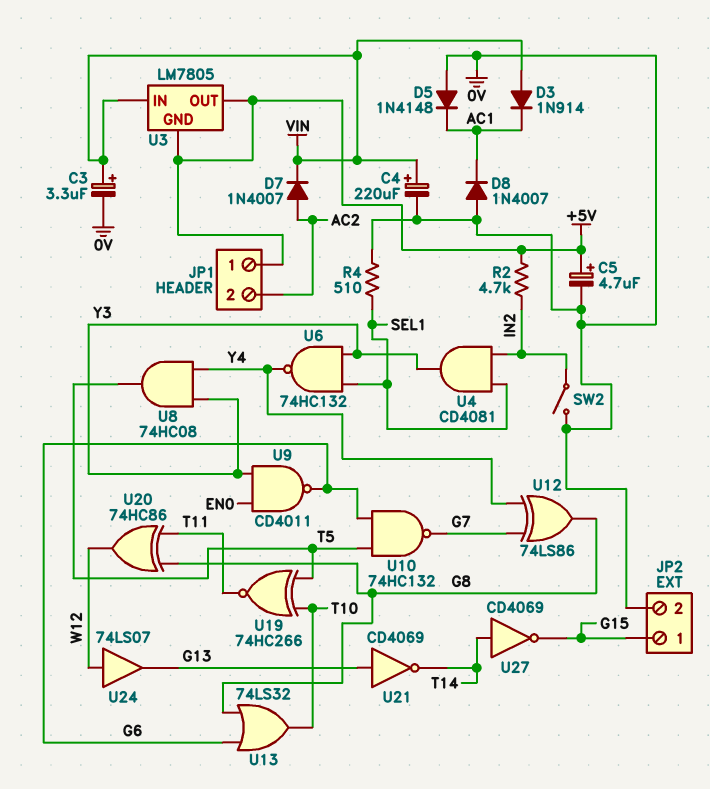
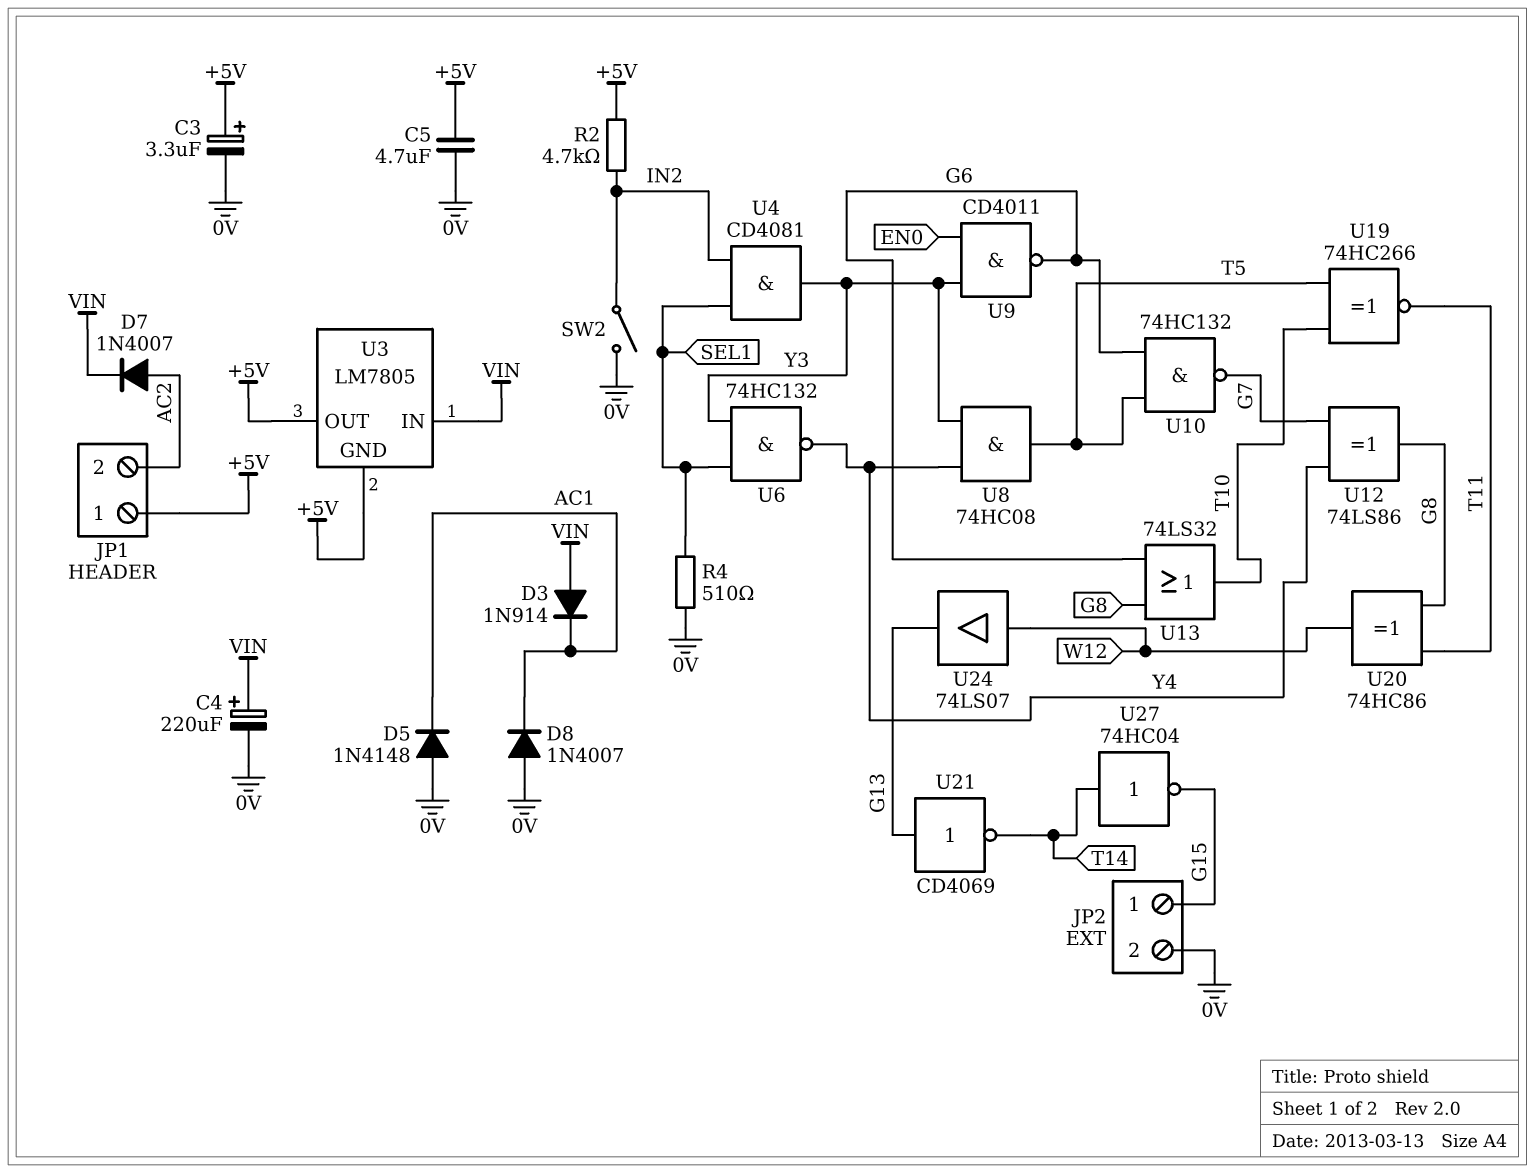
C3: 3.3uF (plus VIN, minus 0V) -> 3.3uF (plus +5V, minus 0V)
C5: 4.7uF (plus +5V, minus 0V) -> 4.7uF (+5V, 0V)
U27: NOT CD4069 (in T14, out G15) -> NOT 74HC04 (in T14, out G15)

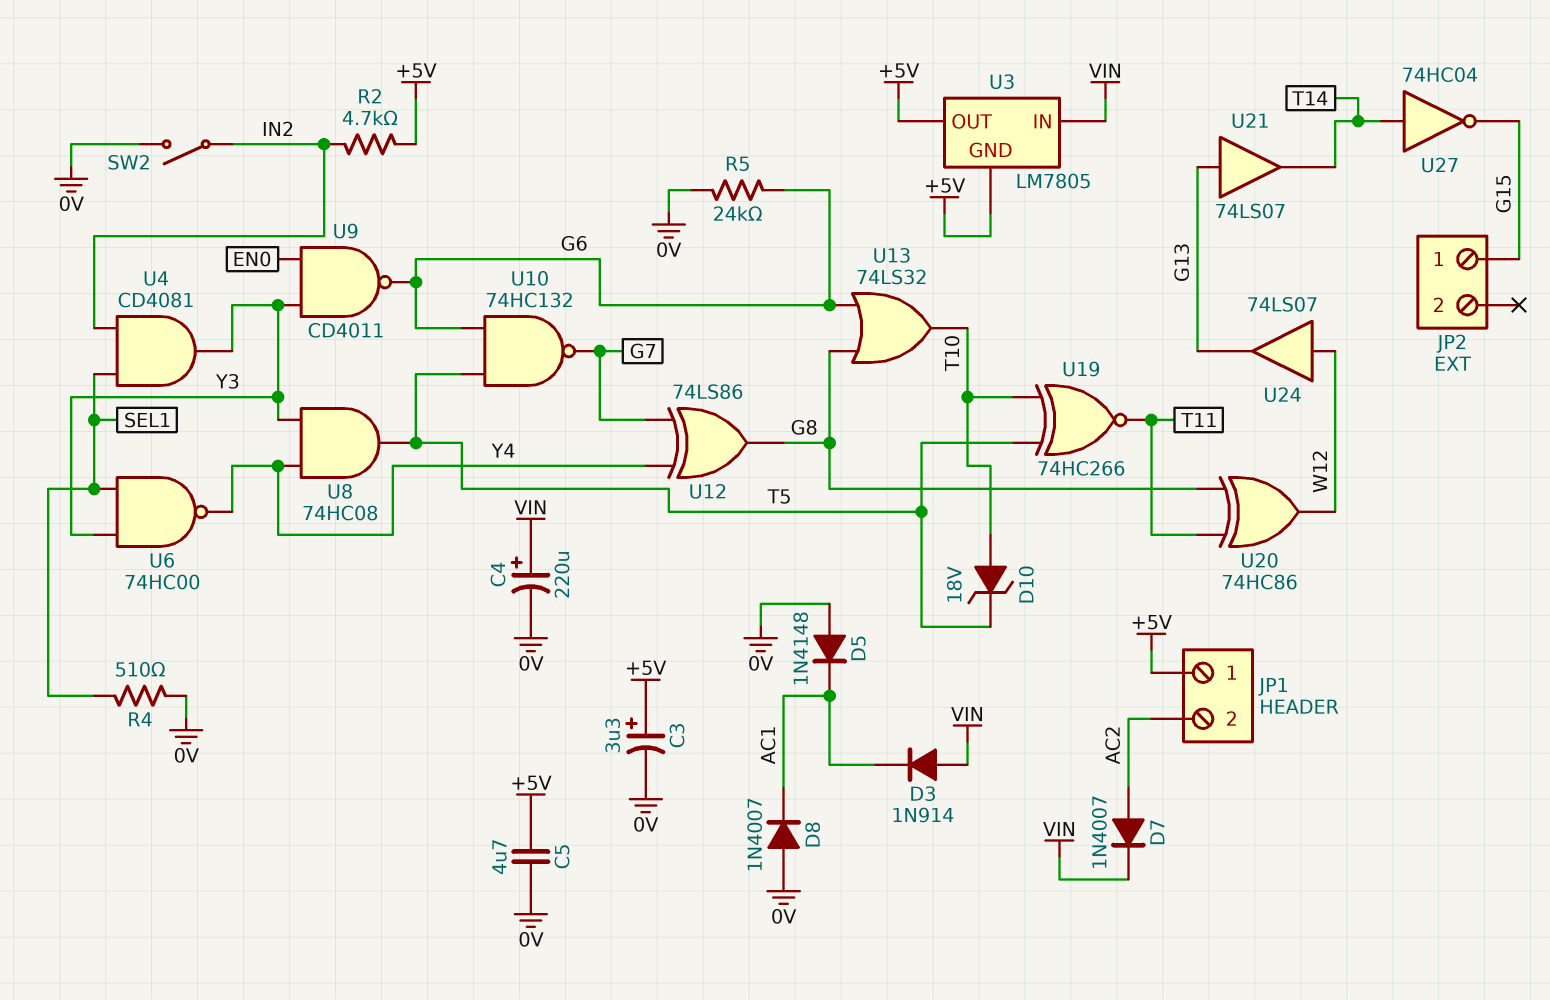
D10: none -> zener 18V (A T10, K T5)
JP2 pin 2: 0V -> none
R5: none -> 24k (0V, G6)
U6: NAND 74HC132 (in SEL1, in Y3, out Y4) -> NAND 74HC00 (in SEL1, in Y3, out Y4)
U21: NOT CD4069 (in G13, out T14) -> buffer 74LS07 (in G13, out T14)

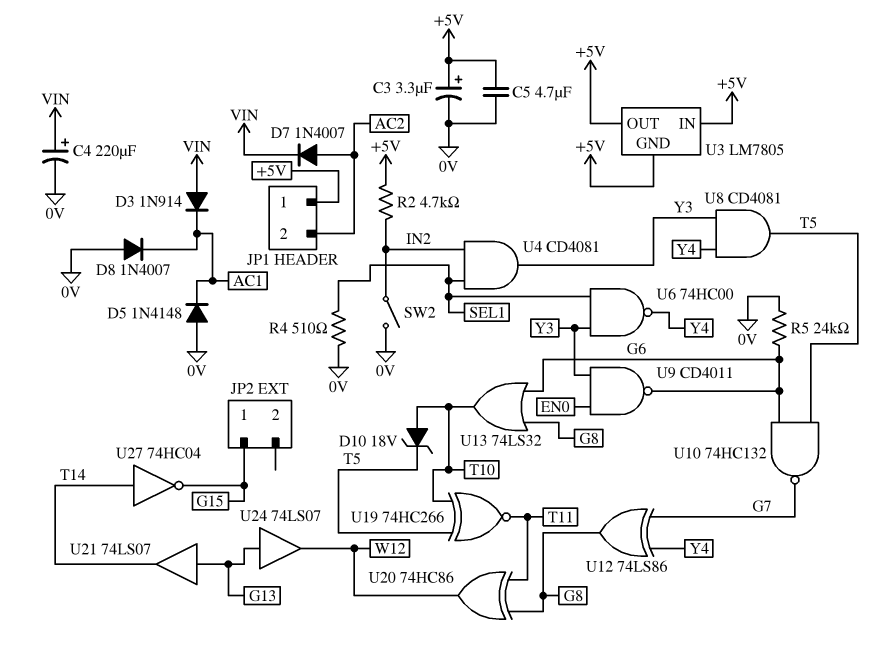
U3 pin IN: VIN -> +5V
U8: AND 74HC08 (in Y3, in Y4, out T5) -> AND CD4081 (in Y3, in Y4, out T5)
U24: buffer 74LS07 (in W12, out G13) -> buffer 74LS07 (in G13, out W12)

